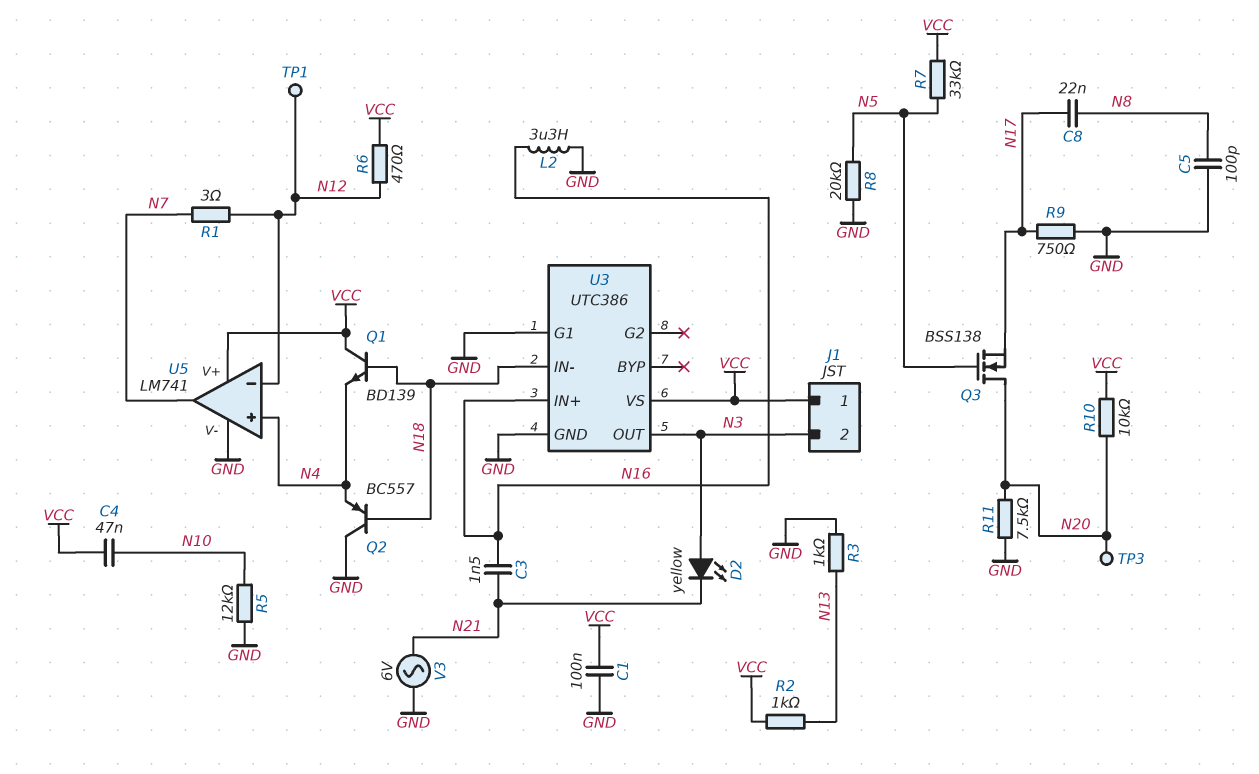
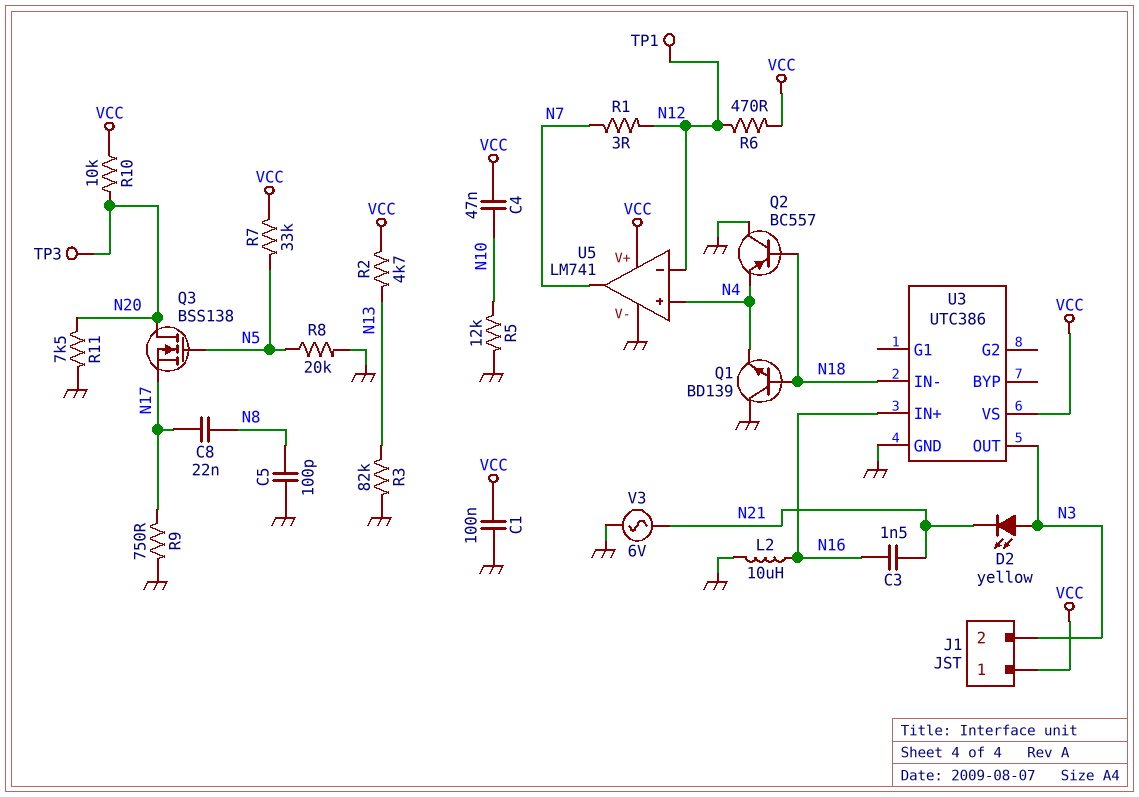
L2: 3.3uH (GND, N16) -> 10uH (GND, N16)
Q1: NPN BD139 (B N18, C VCC, E N4) -> NPN BD139 (B N18, C GND, E N4)
R2: 1k (N13, VCC) -> 4.7k (N13, VCC)
R3: 1k (GND, N13) -> 82k (GND, N13)
U3 pin G1: GND -> none

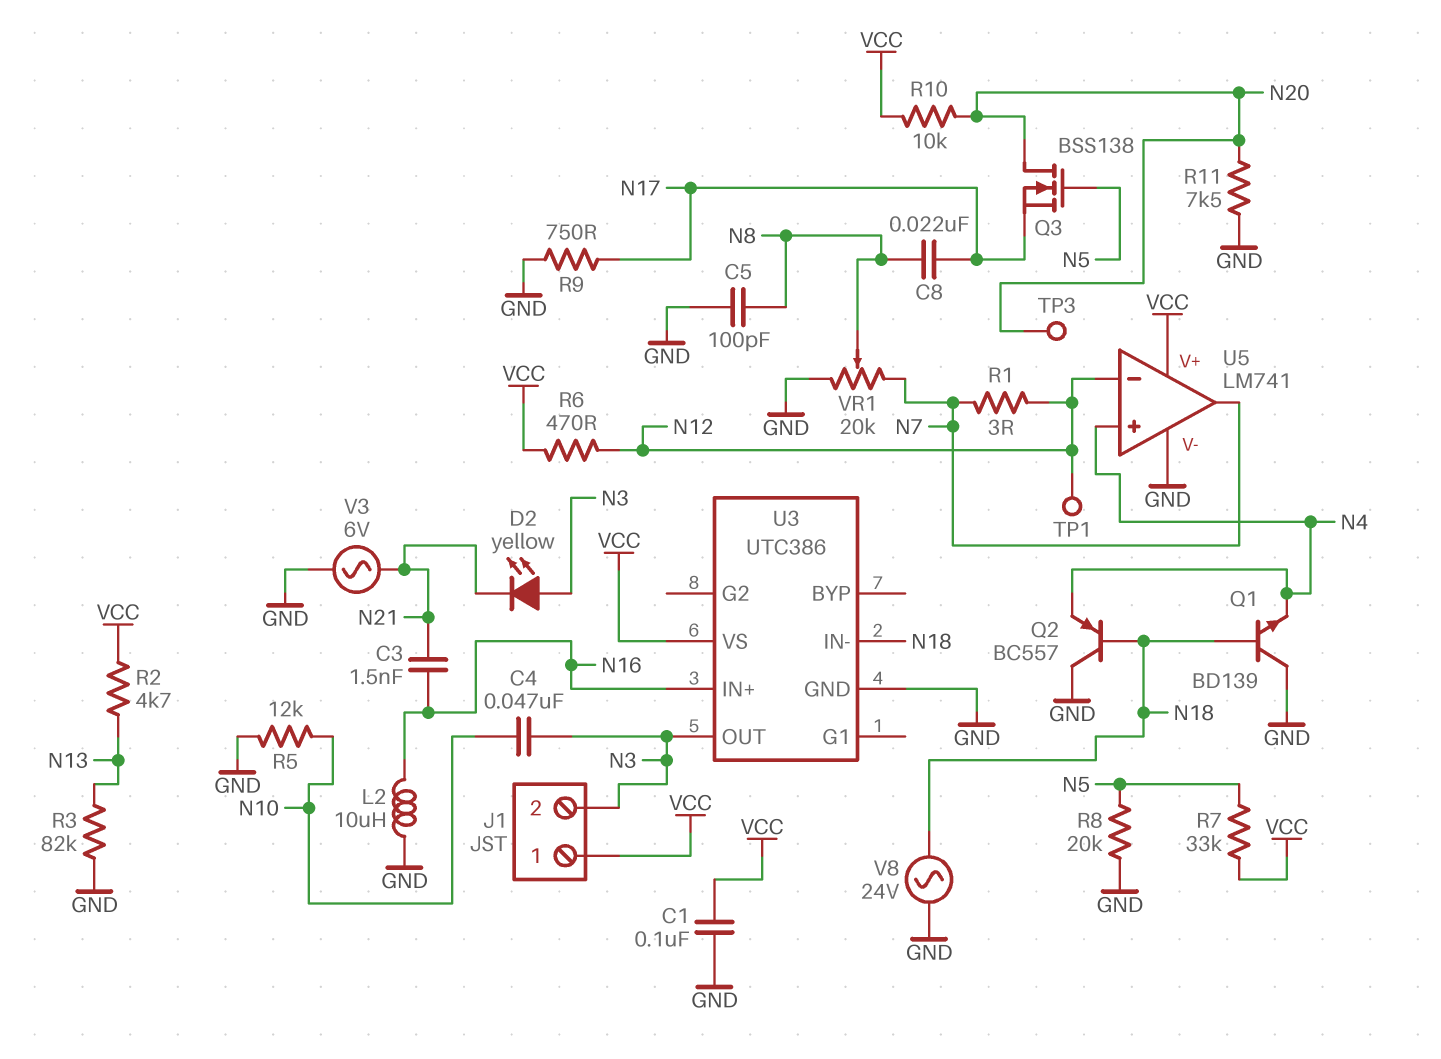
C4: 47nF (N10, VCC) -> 47nF (N3, N10)
V8: none -> AC 24V (GND, N18)
VR1: none -> 20k (GND, N7, wiper N8)

